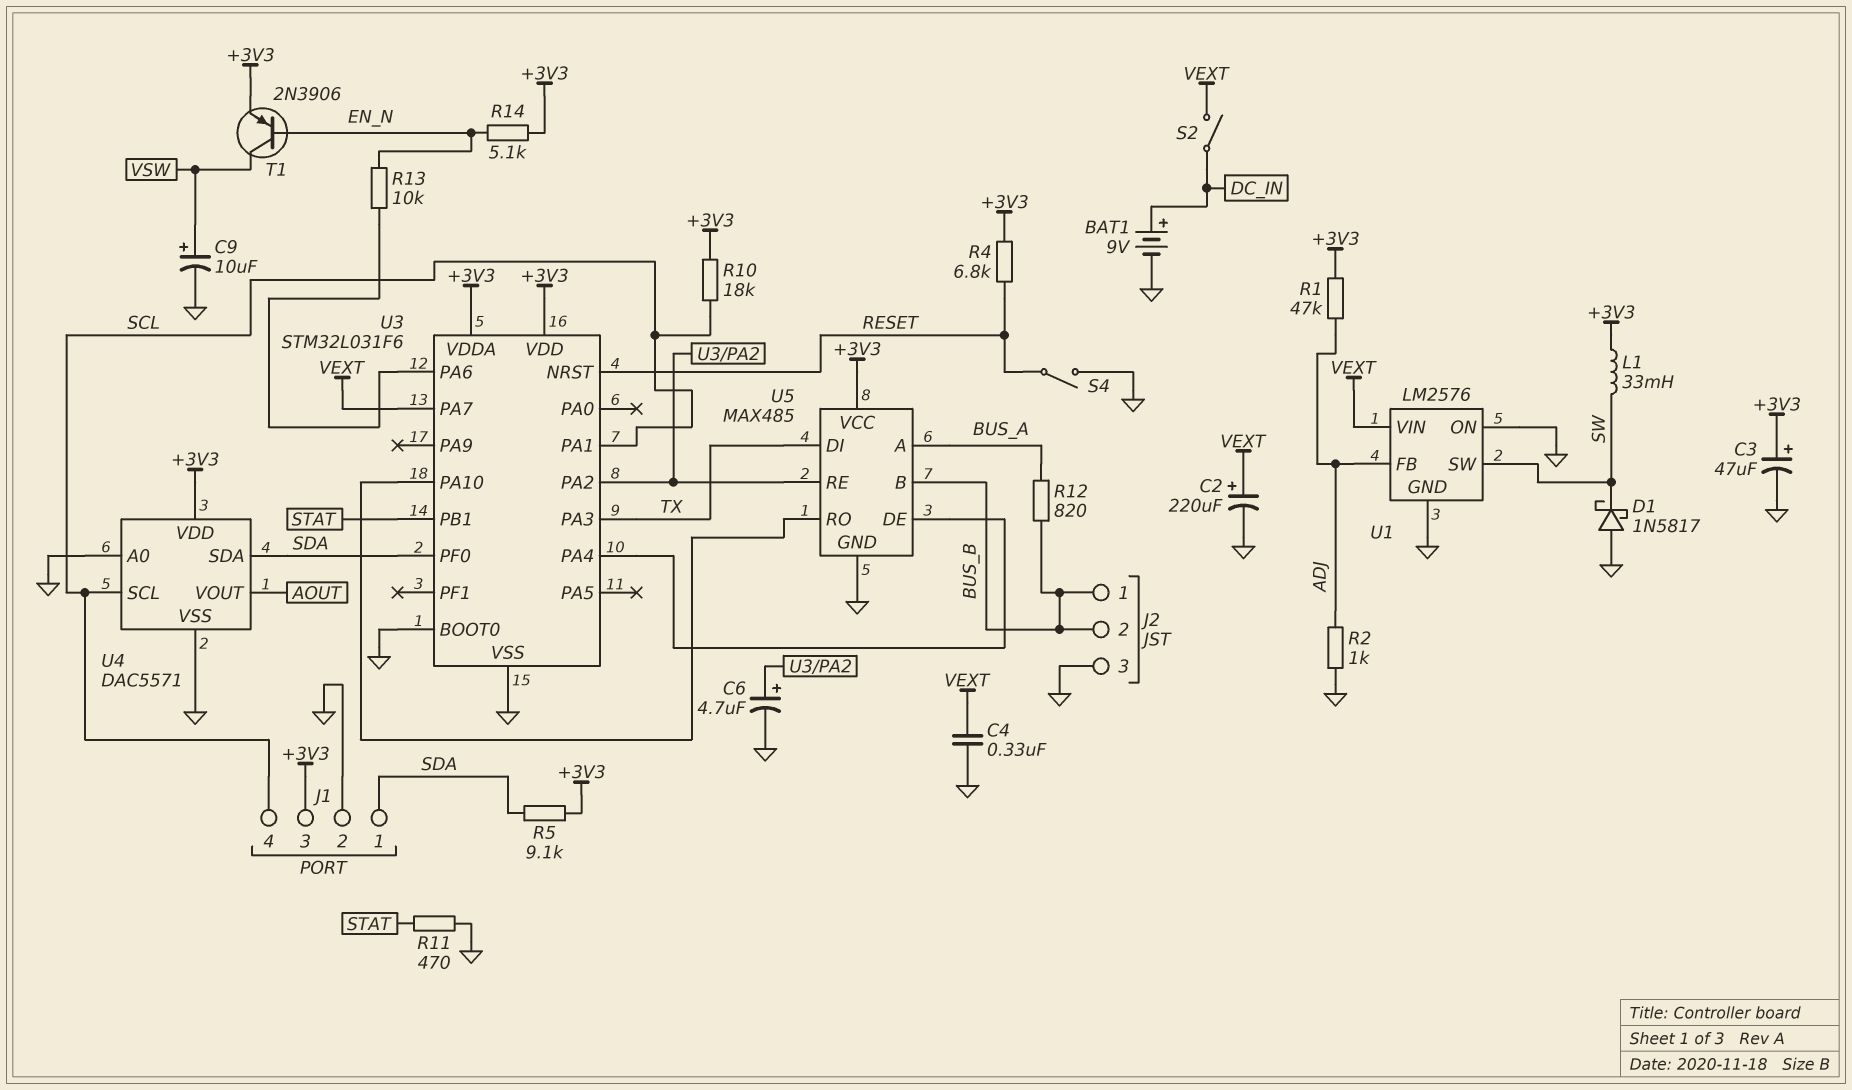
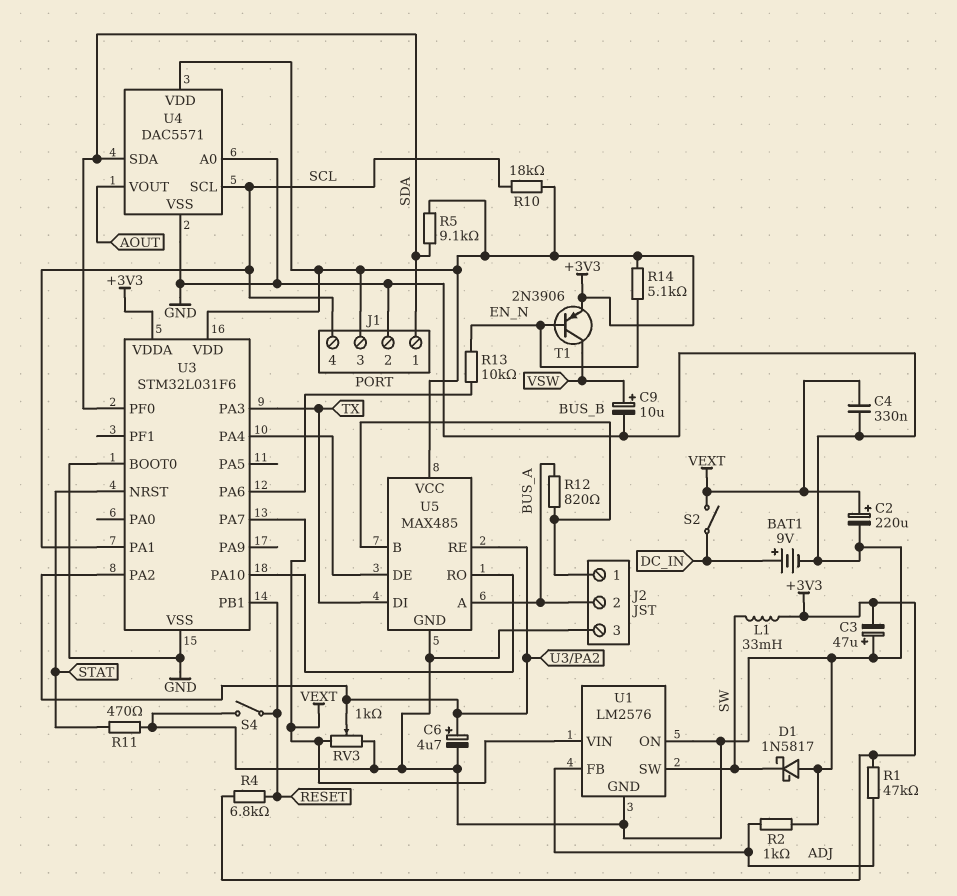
C3: 47uF (plus +3V3, minus GND) -> 47uF (plus GND, minus +3V3)
J2 pin 2: BUS_B -> BUS_A
RV3: none -> 1k (GND, VEXT, wiper U3/PA2)
U3 pin NRST: RESET -> STAT
U3 pin PB1: STAT -> RESET

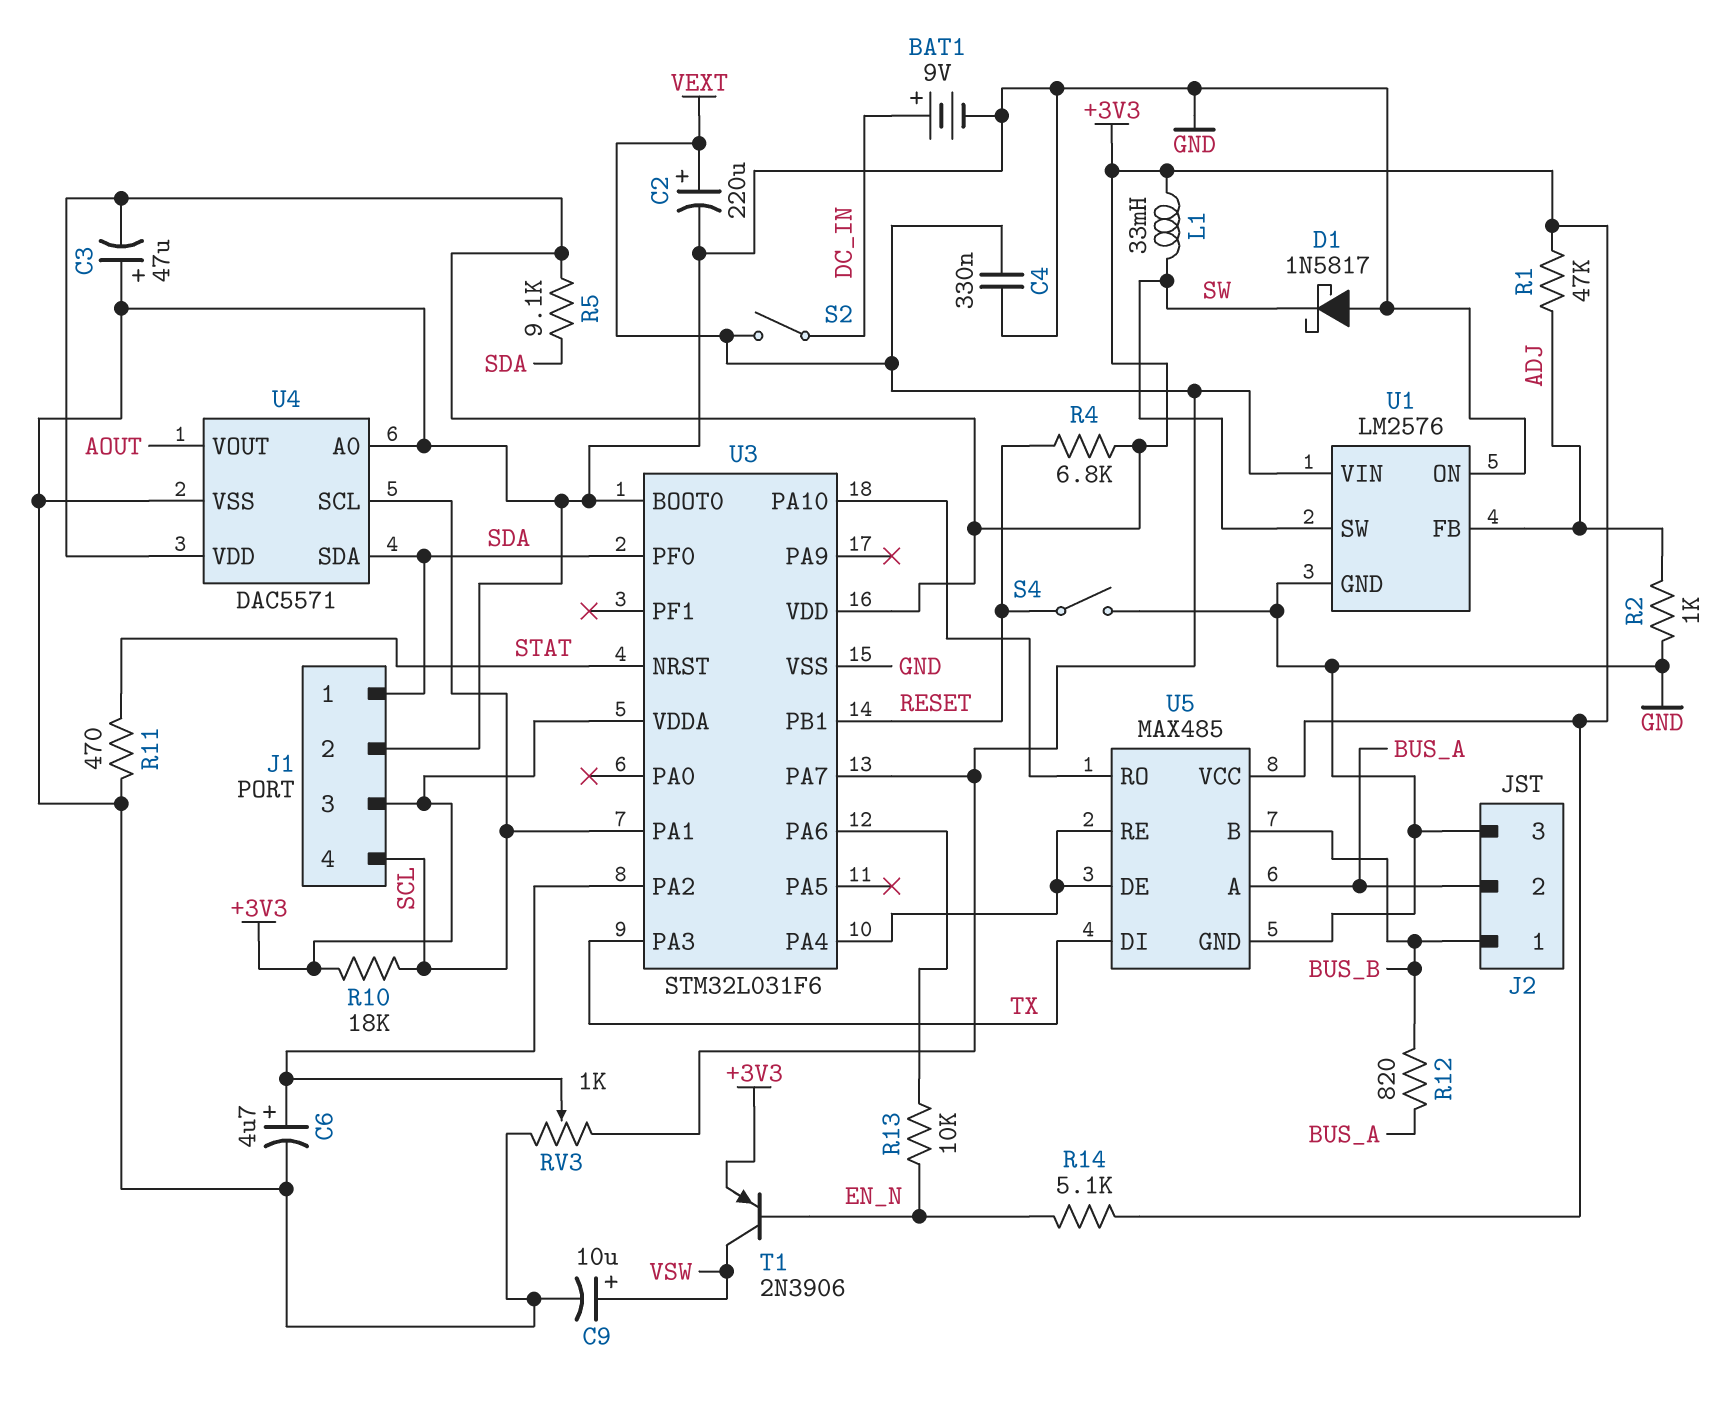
U5 pin RE: U3/PA2 -> U3/PA4

